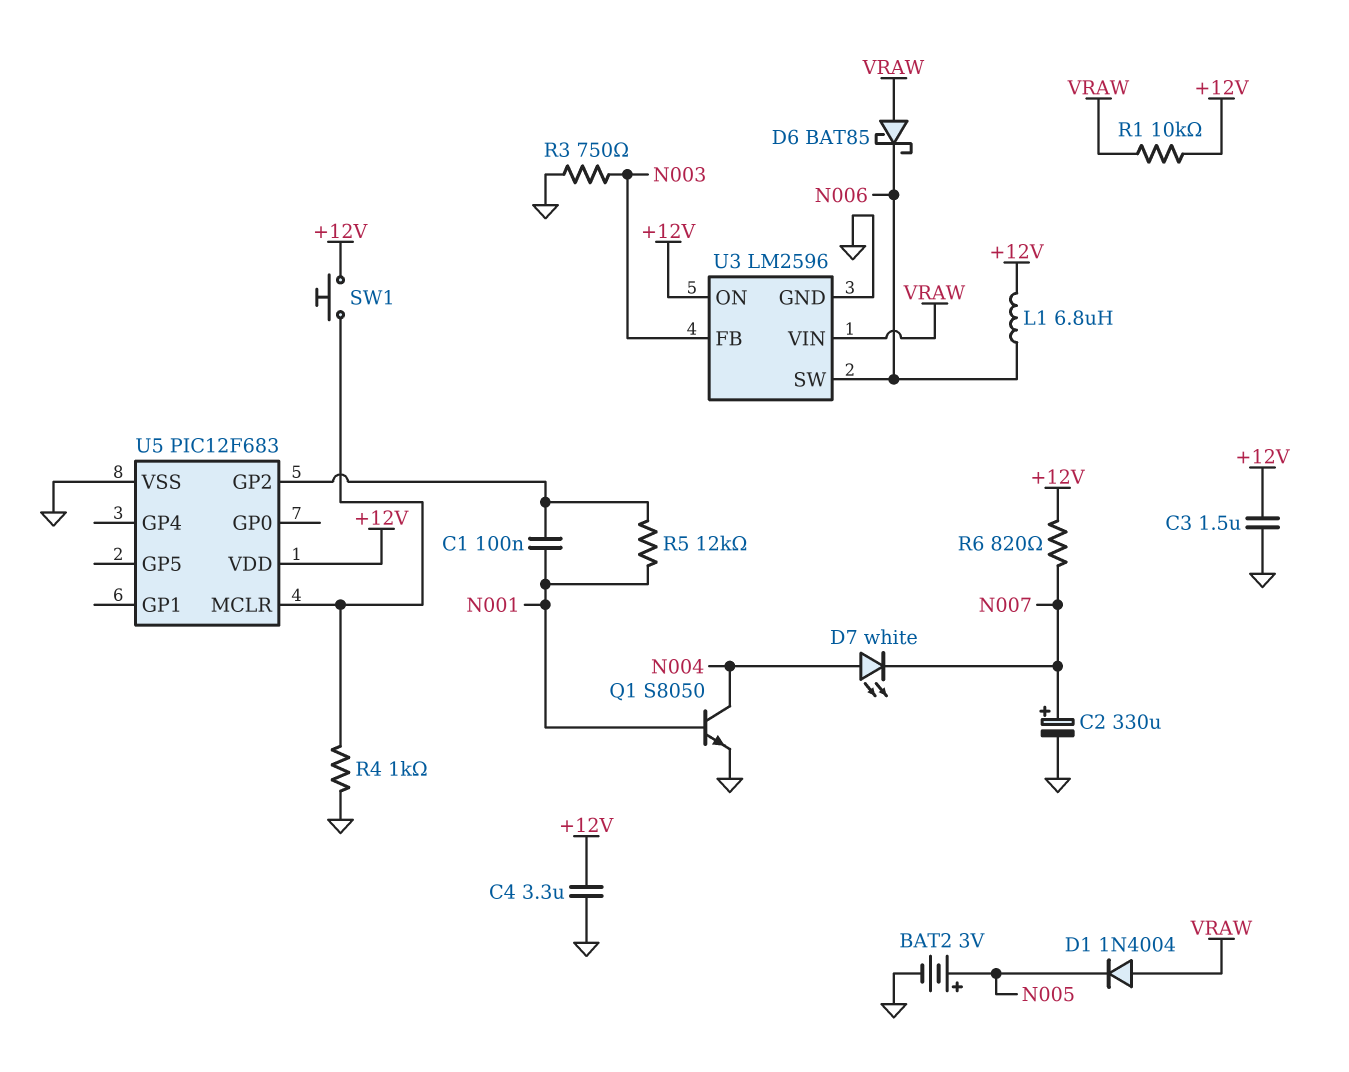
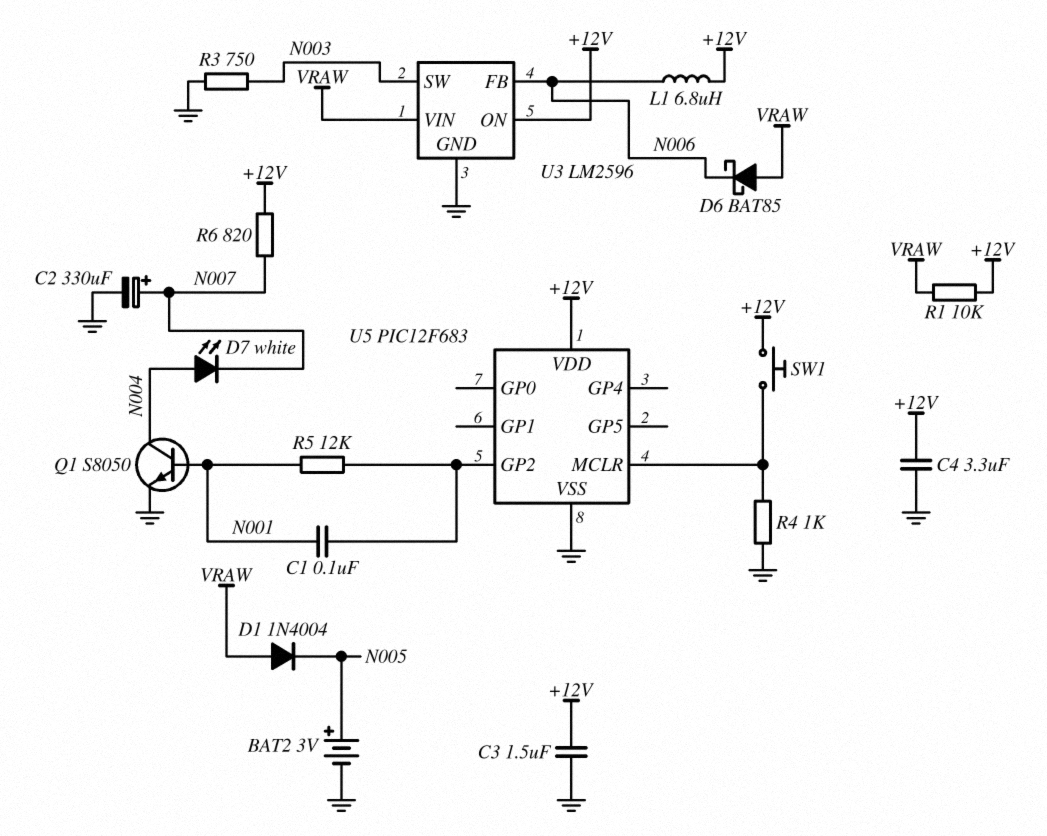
U3 pin FB: N003 -> N006
U3 pin SW: N006 -> N003

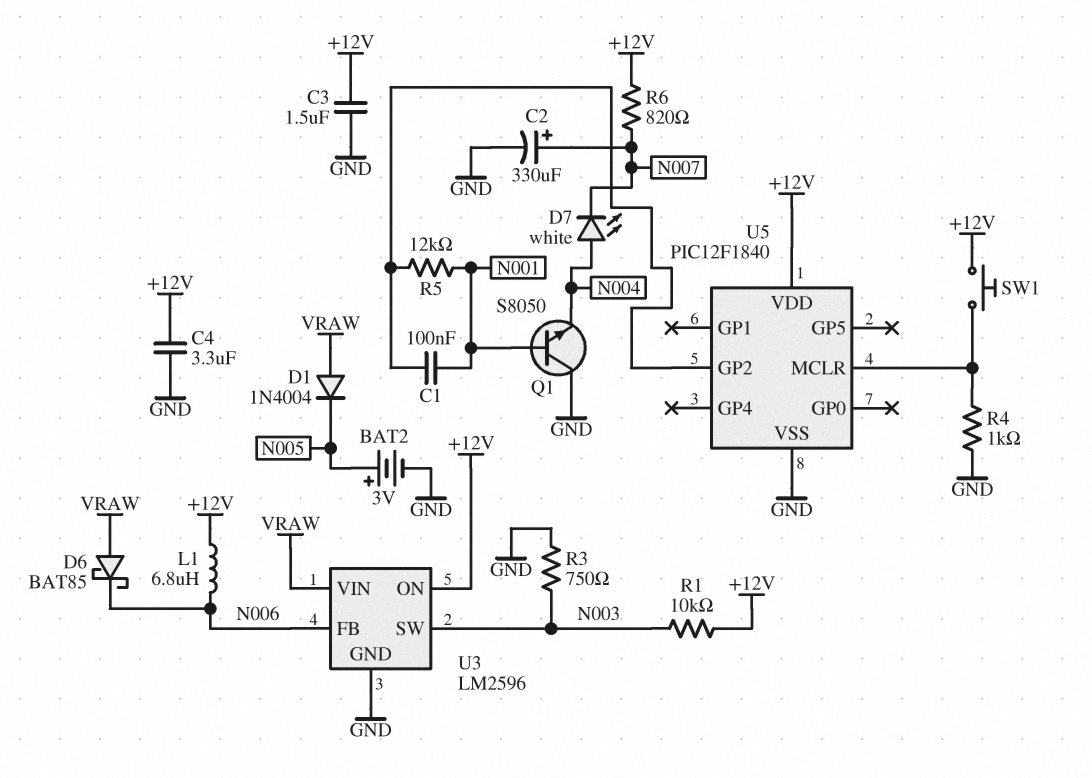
Q1: NPN S8050 (B N001, C N004, E GND) -> NPN S8050 (B N001, C GND, E N004)
R1: 10k (+12V, VRAW) -> 10k (+12V, N003)
U5: PIC12F683 -> PIC12F1840

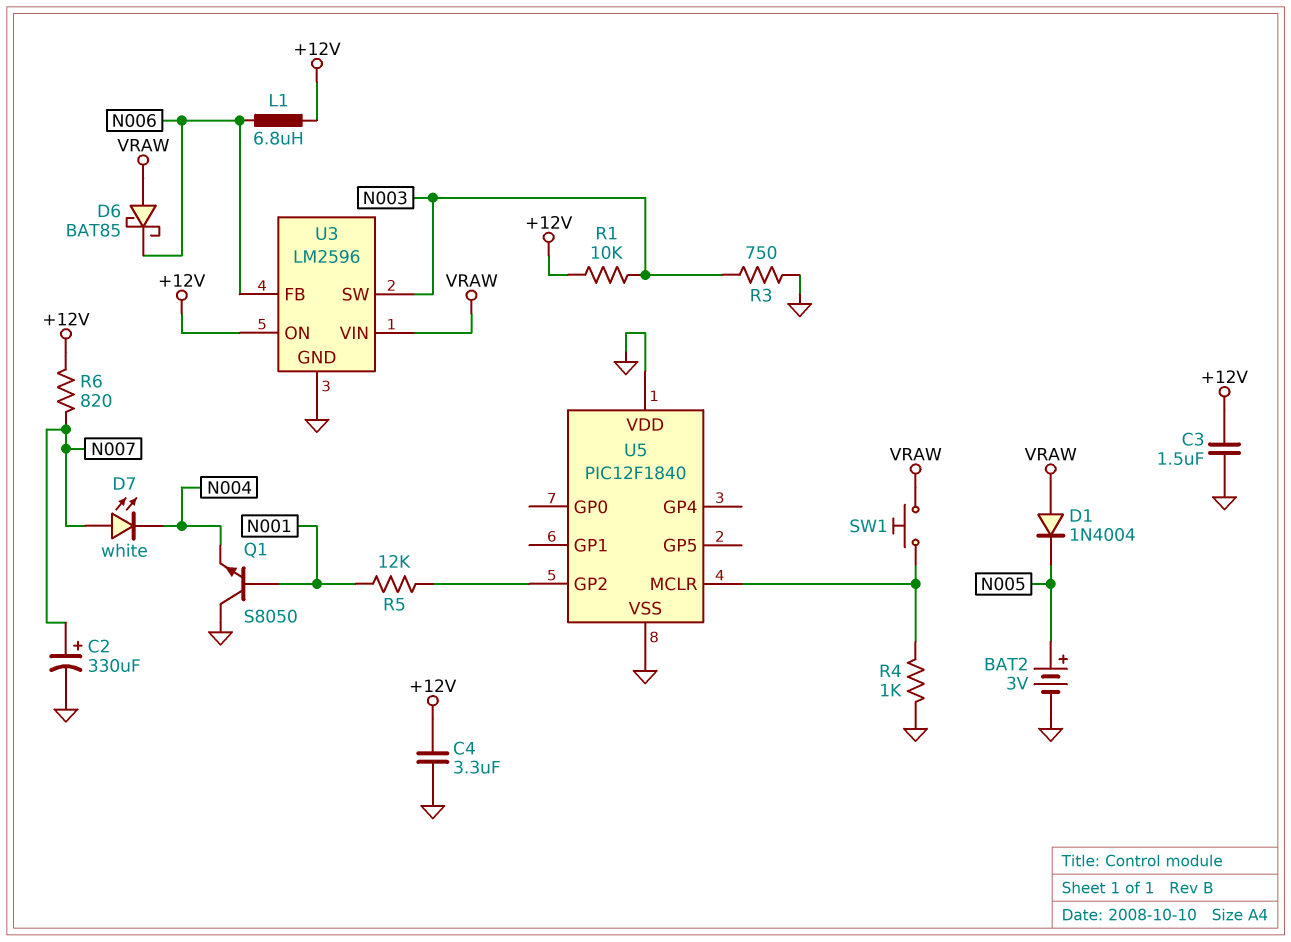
C1: 100nF (N001, U5/GP2) -> none
D7: LED white (A N004, K N007) -> LED white (A N007, K N004)
SW1: button (+12V, U5/MCLR) -> button (U5/MCLR, VRAW)
U5 pin VDD: +12V -> GND

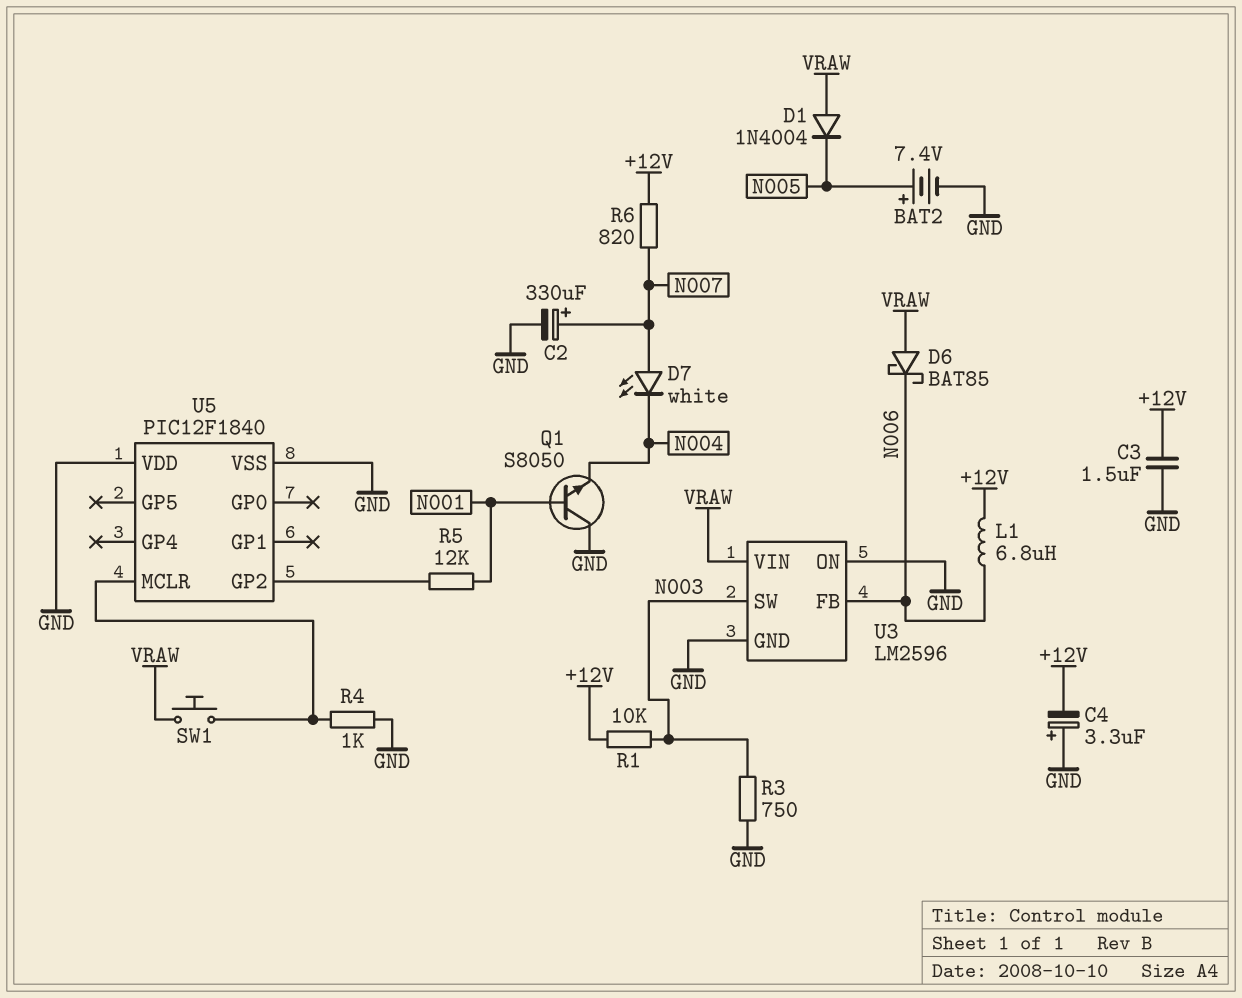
BAT2: 3V (plus N005, minus GND) -> 7.4V (plus N005, minus GND)
C4: 3.3uF (+12V, GND) -> 3.3uF (plus GND, minus +12V)
U3 pin ON: +12V -> GND

